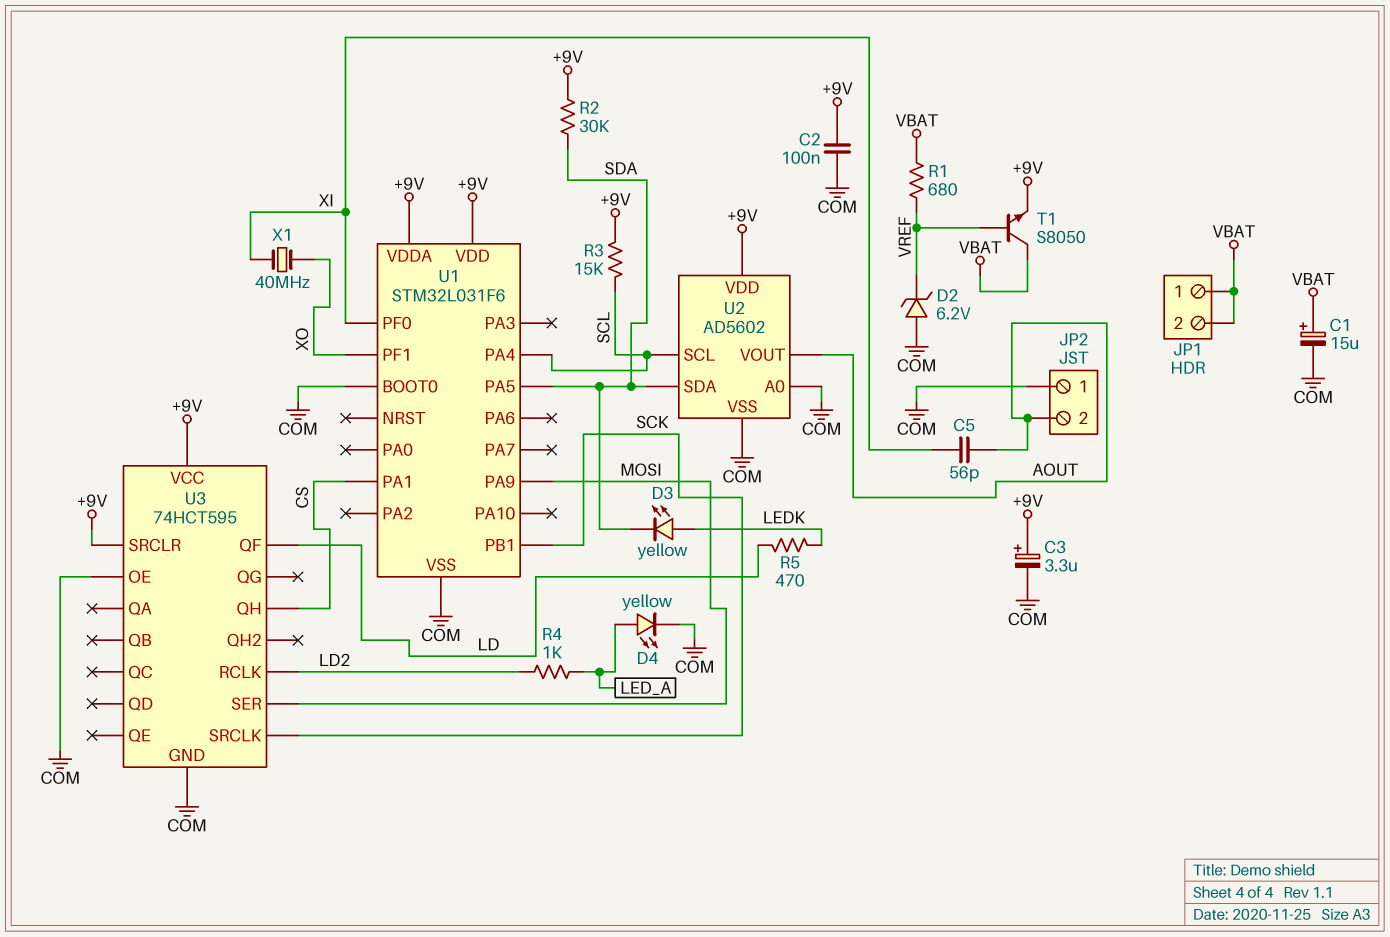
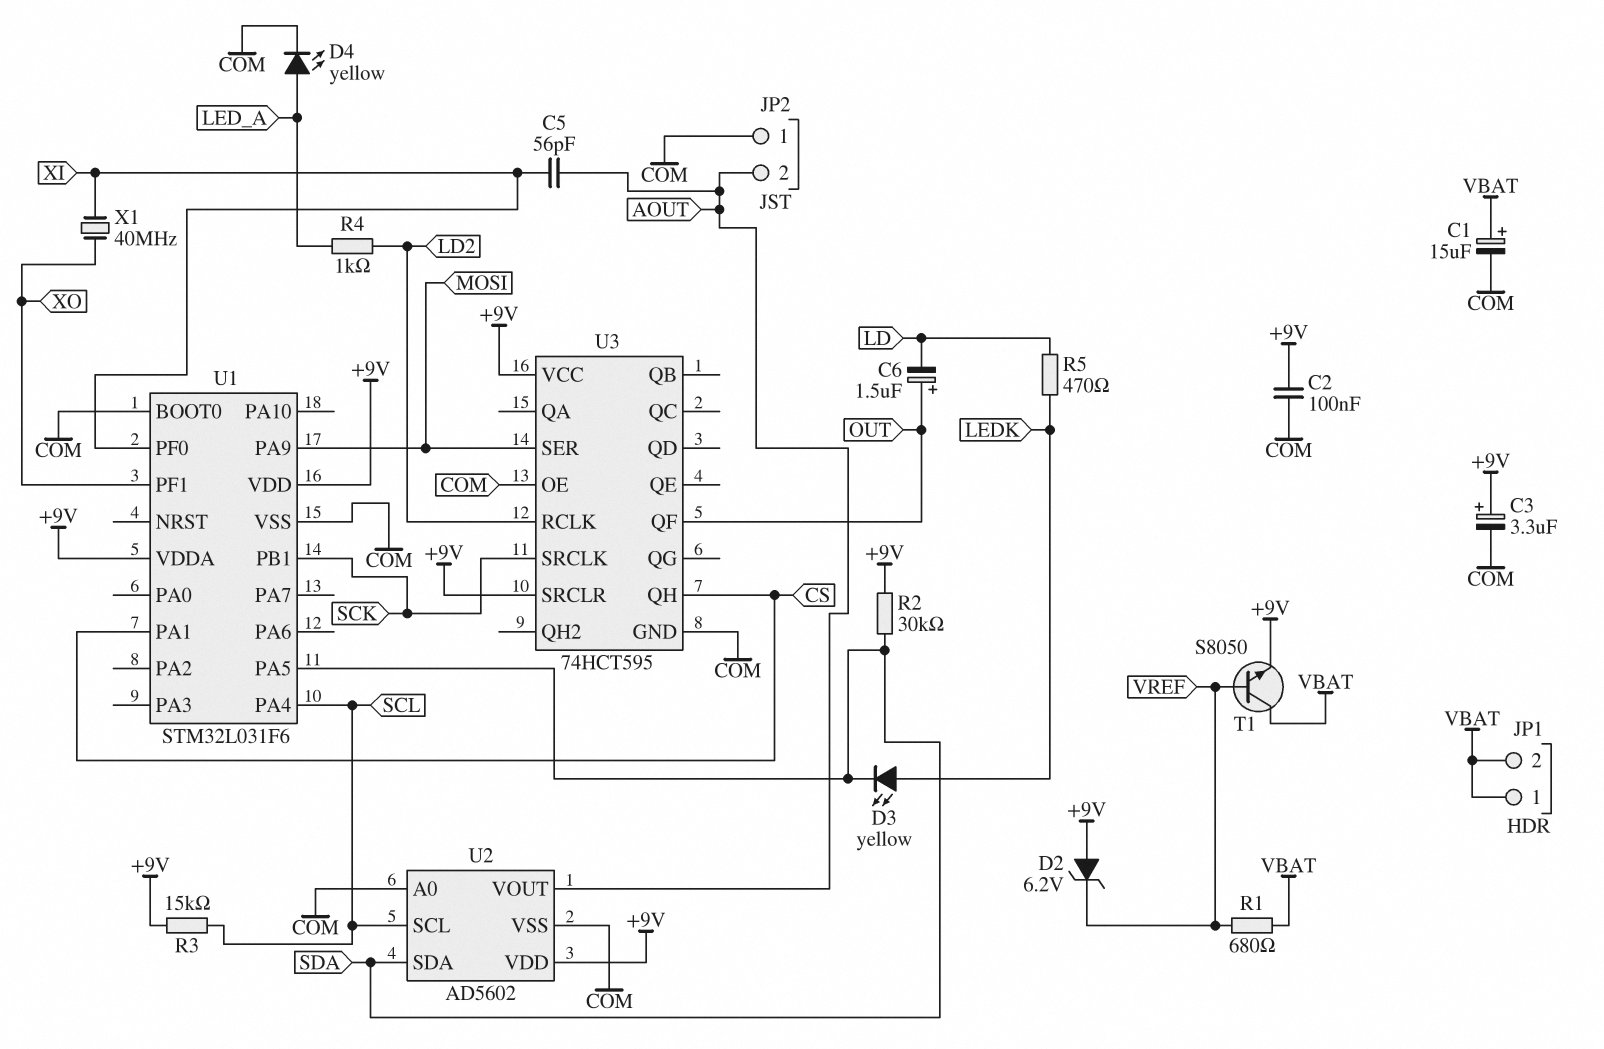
C6: none -> 1.5uF (plus OUT, minus LD)
D2: zener 6.2V (A COM, K VREF) -> zener 6.2V (A +9V, K VREF)
U3 pin QF: LD -> OUT

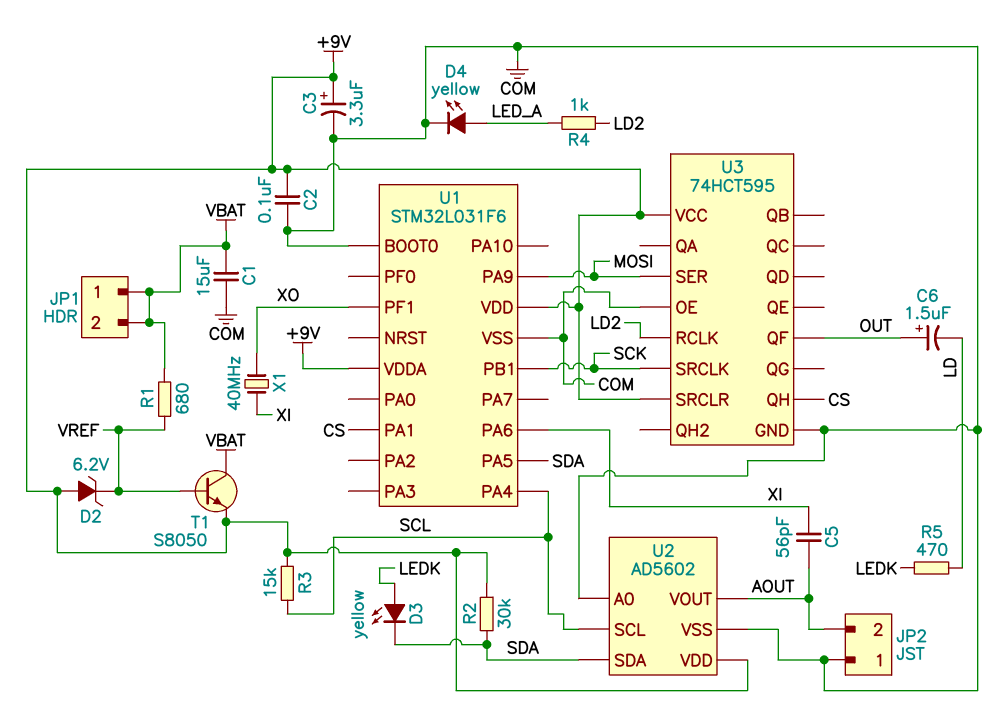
C1: 15uF (plus VBAT, minus COM) -> 15uF (COM, VBAT)
U1 pin PA6: none -> XI
U1 pin PF0: XI -> none

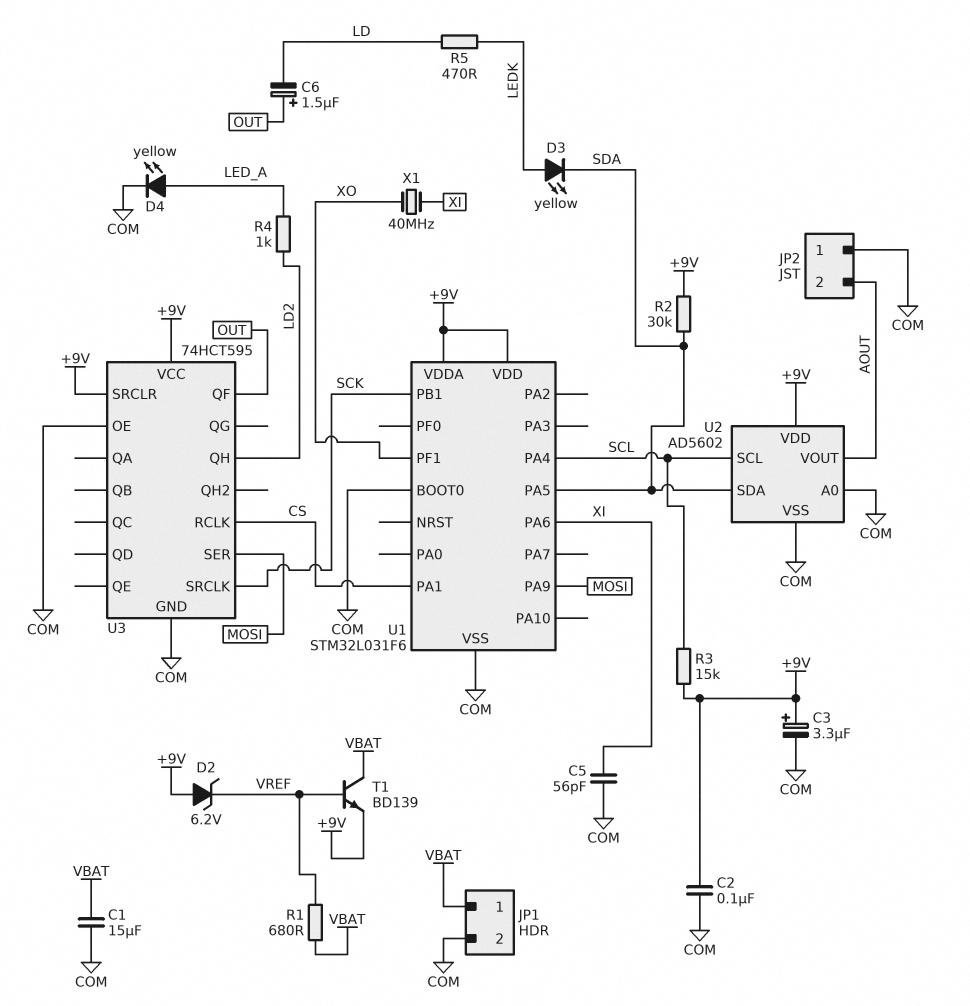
C5: 56pF (AOUT, XI) -> 56pF (COM, XI)
JP1 pin 2: VBAT -> COM
T1: NPN S8050 (B VREF, C VBAT, E +9V) -> NPN BD139 (B VREF, C VBAT, E +9V)
U3 pin QH: CS -> LD2
U3 pin RCLK: LD2 -> CS

